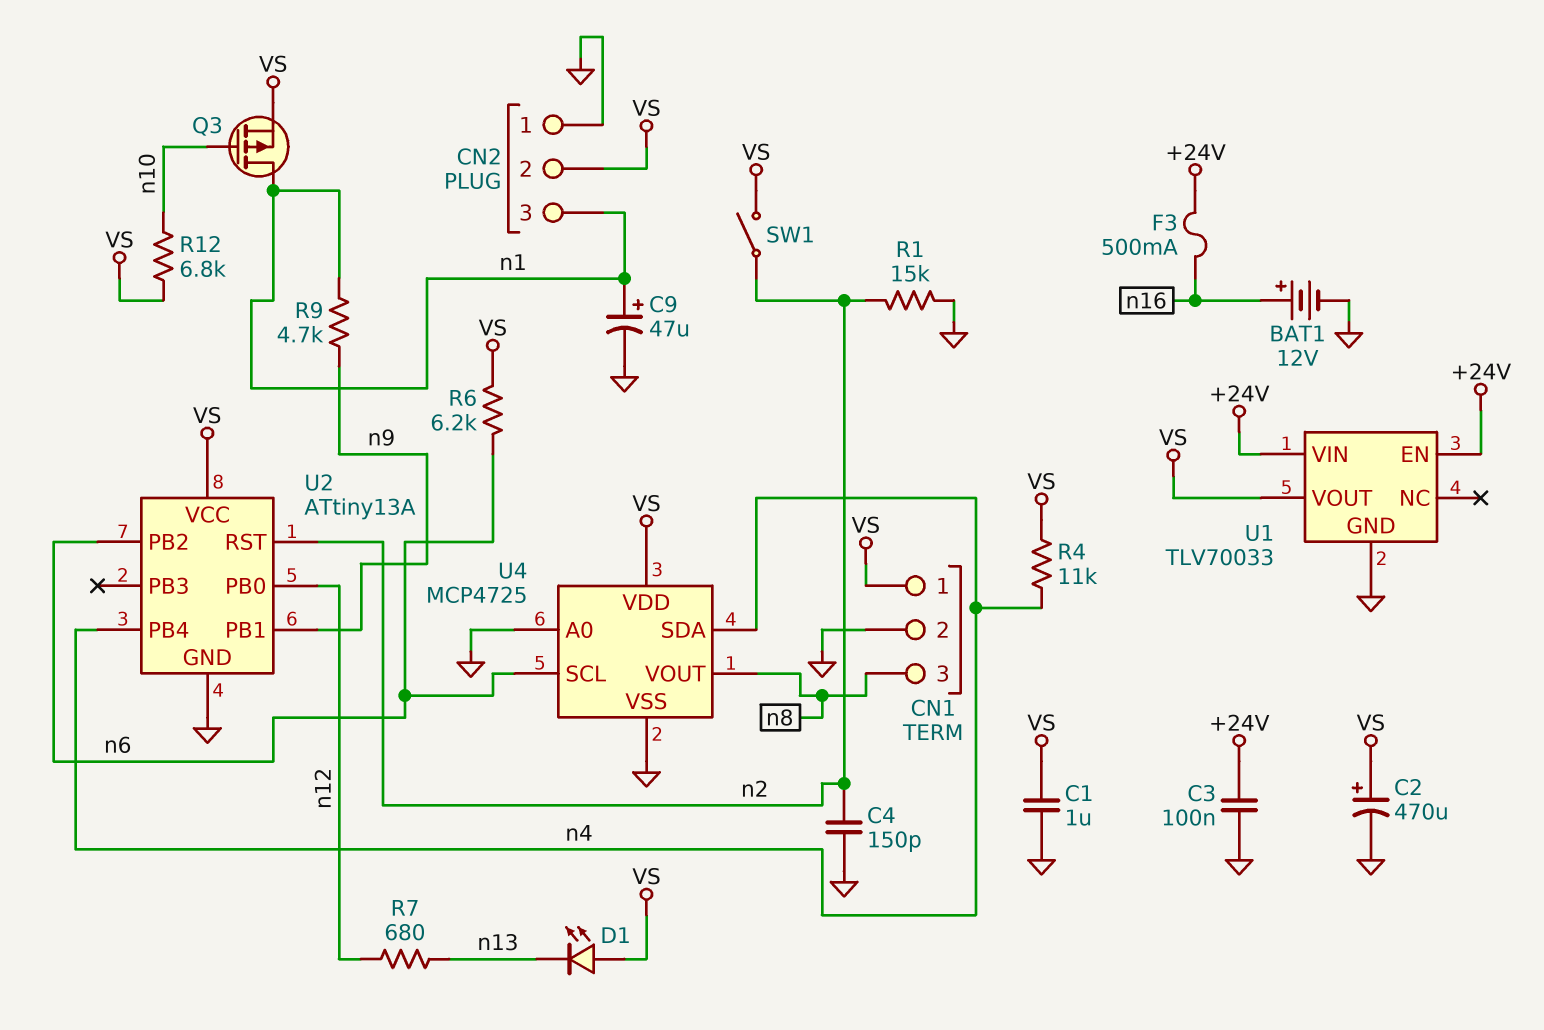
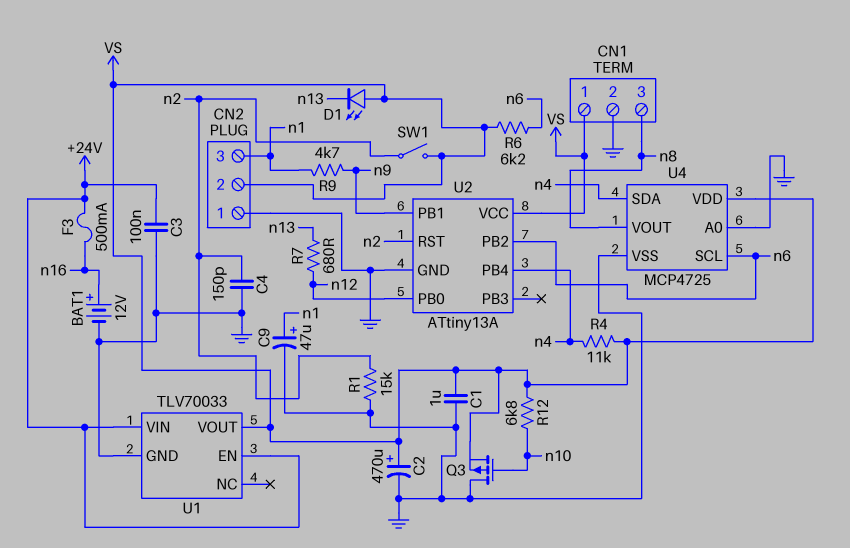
Q3: PMOS (G n10, D n1, S VS) -> PMOS (G n10, D GND, S VS)

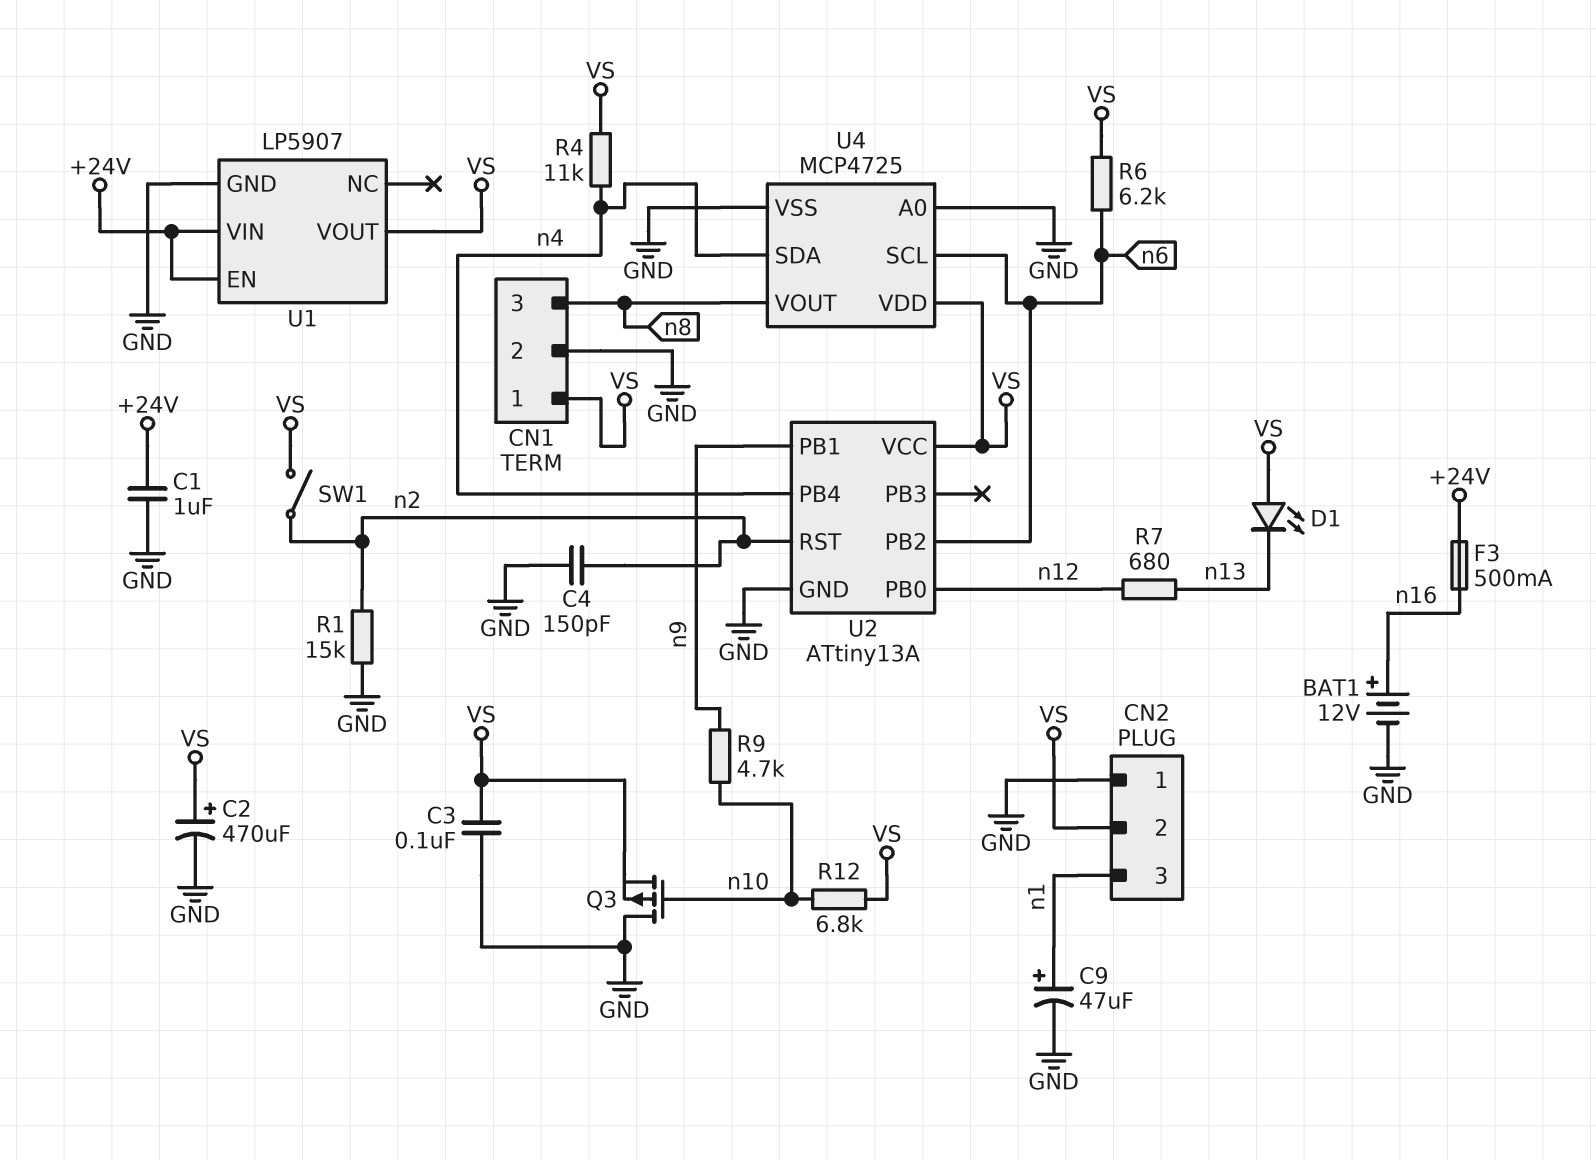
C1: 1uF (GND, VS) -> 1uF (+24V, GND)
C3: 100nF (+24V, GND) -> 100nF (GND, VS)
R9: 4.7k (n1, n9) -> 4.7k (n9, n10)
U1: TLV70033 -> LP5907

